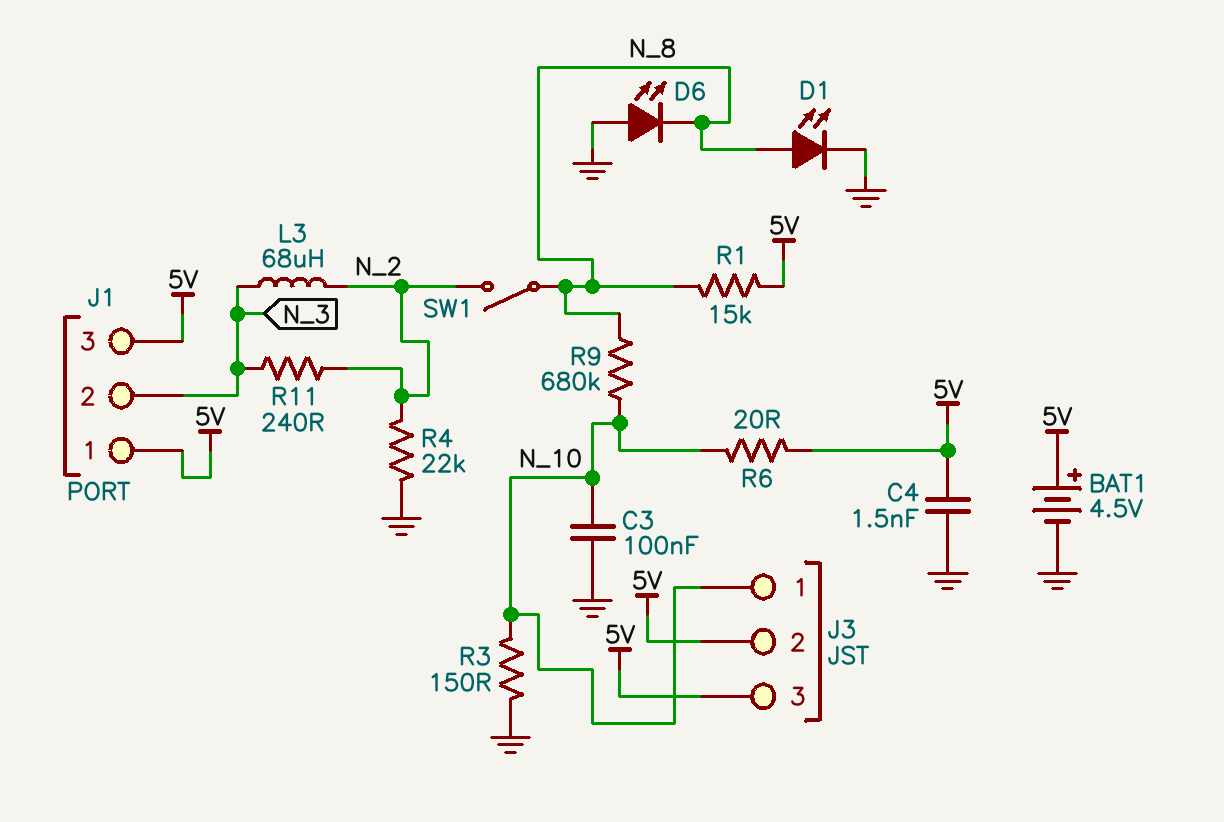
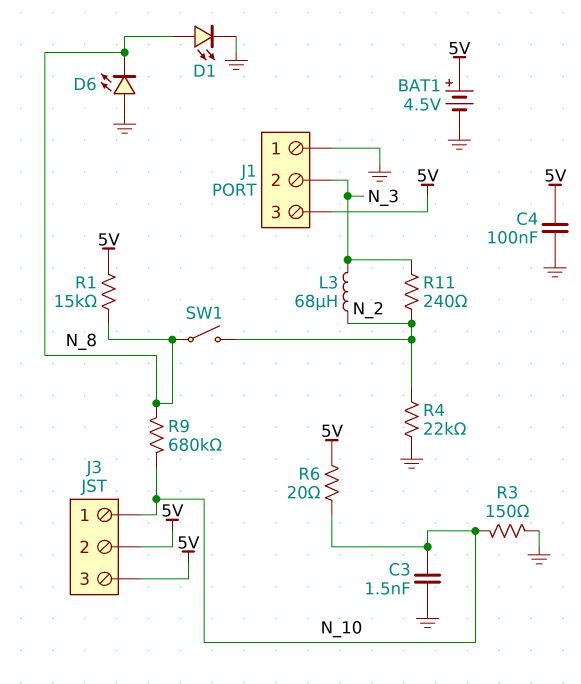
C3: 100nF (GND, N_10) -> 1.5nF (GND, N_10)
C4: 1.5nF (5V, GND) -> 100nF (5V, GND)
J1 pin 1: 5V -> GND

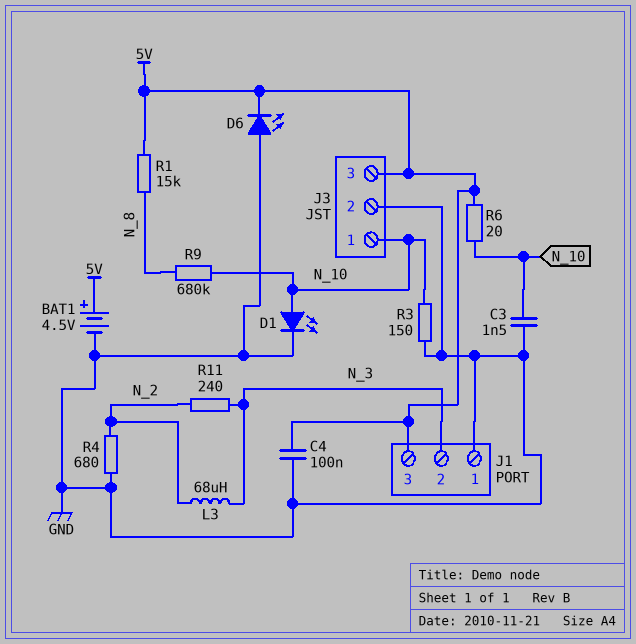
D1: LED (A N_8, K GND) -> LED (A N_10, K GND)
D6: LED (A GND, K N_8) -> LED (A GND, K 5V)
J3 pin 2: 5V -> GND
R4: 22k (GND, N_2) -> 680 (GND, N_2)
SW1: switch (N_2, N_8) -> none

